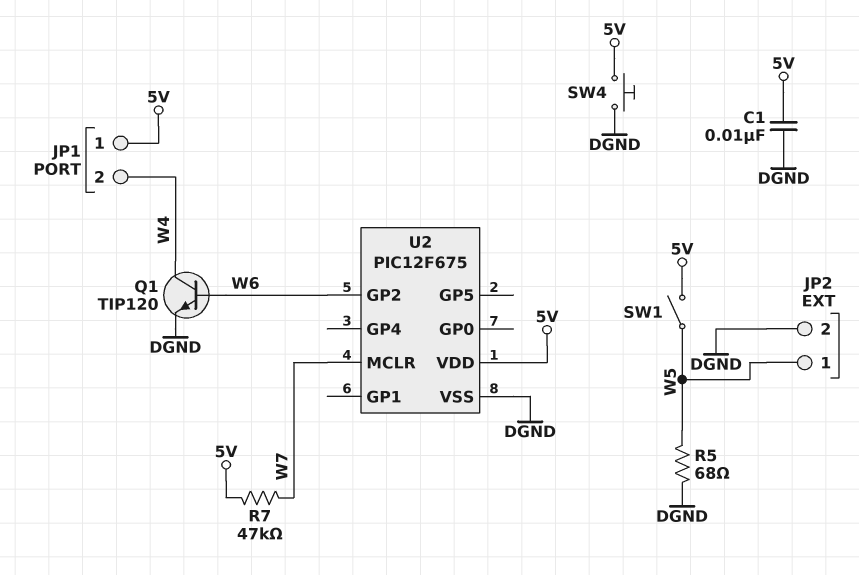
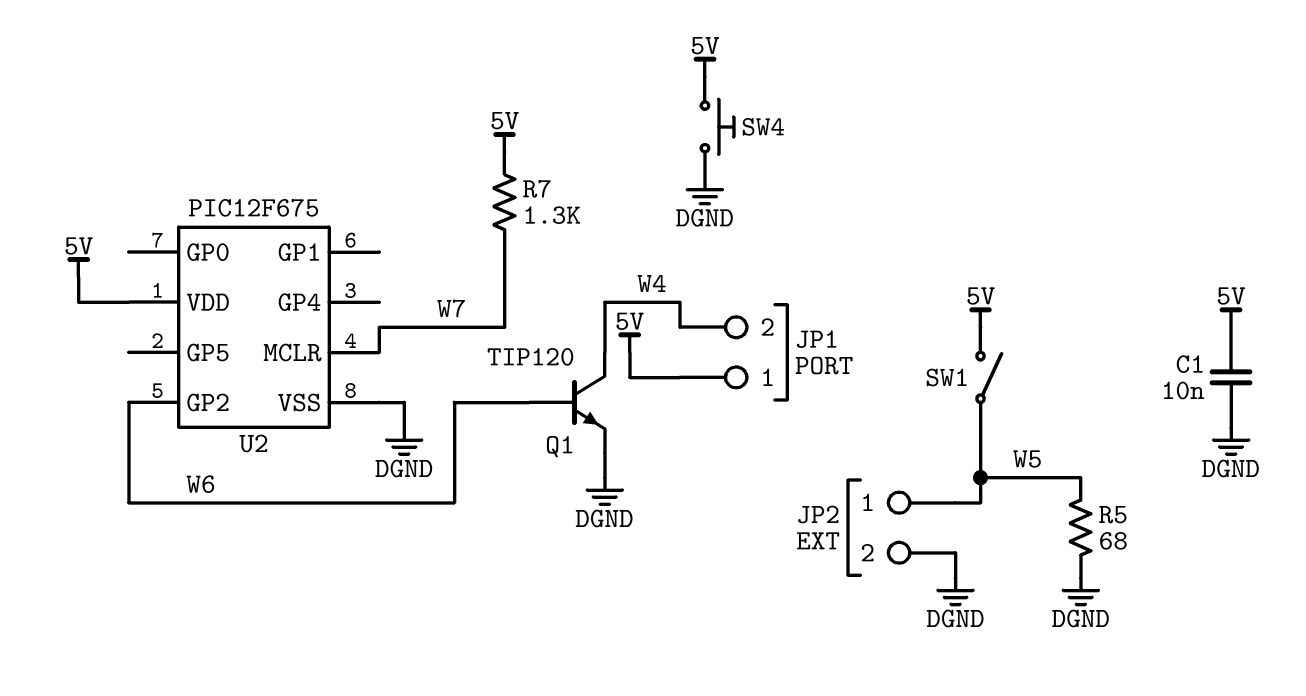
R7: 47k (5V, W7) -> 1.3k (5V, W7)

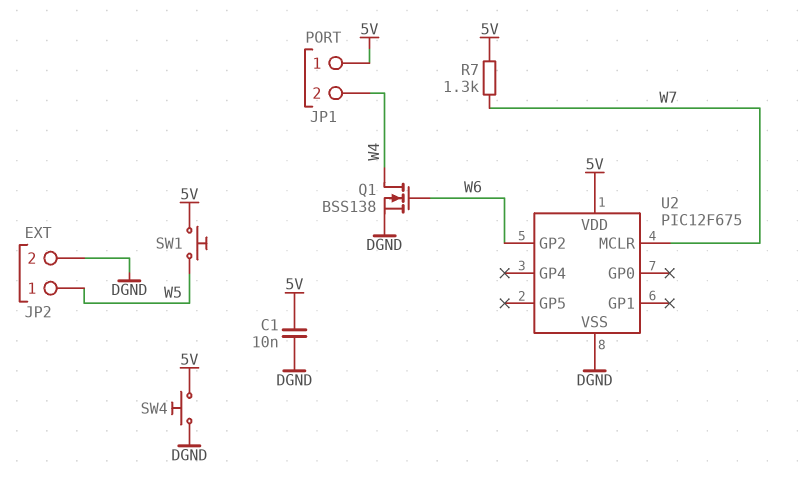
Q1: NPN TIP120 (B W6, C W4, E DGND) -> NMOS BSS138 (G W6, D W4, S DGND)
R5: 68 (DGND, W5) -> none
SW1: switch (5V, W5) -> button (5V, W5)

